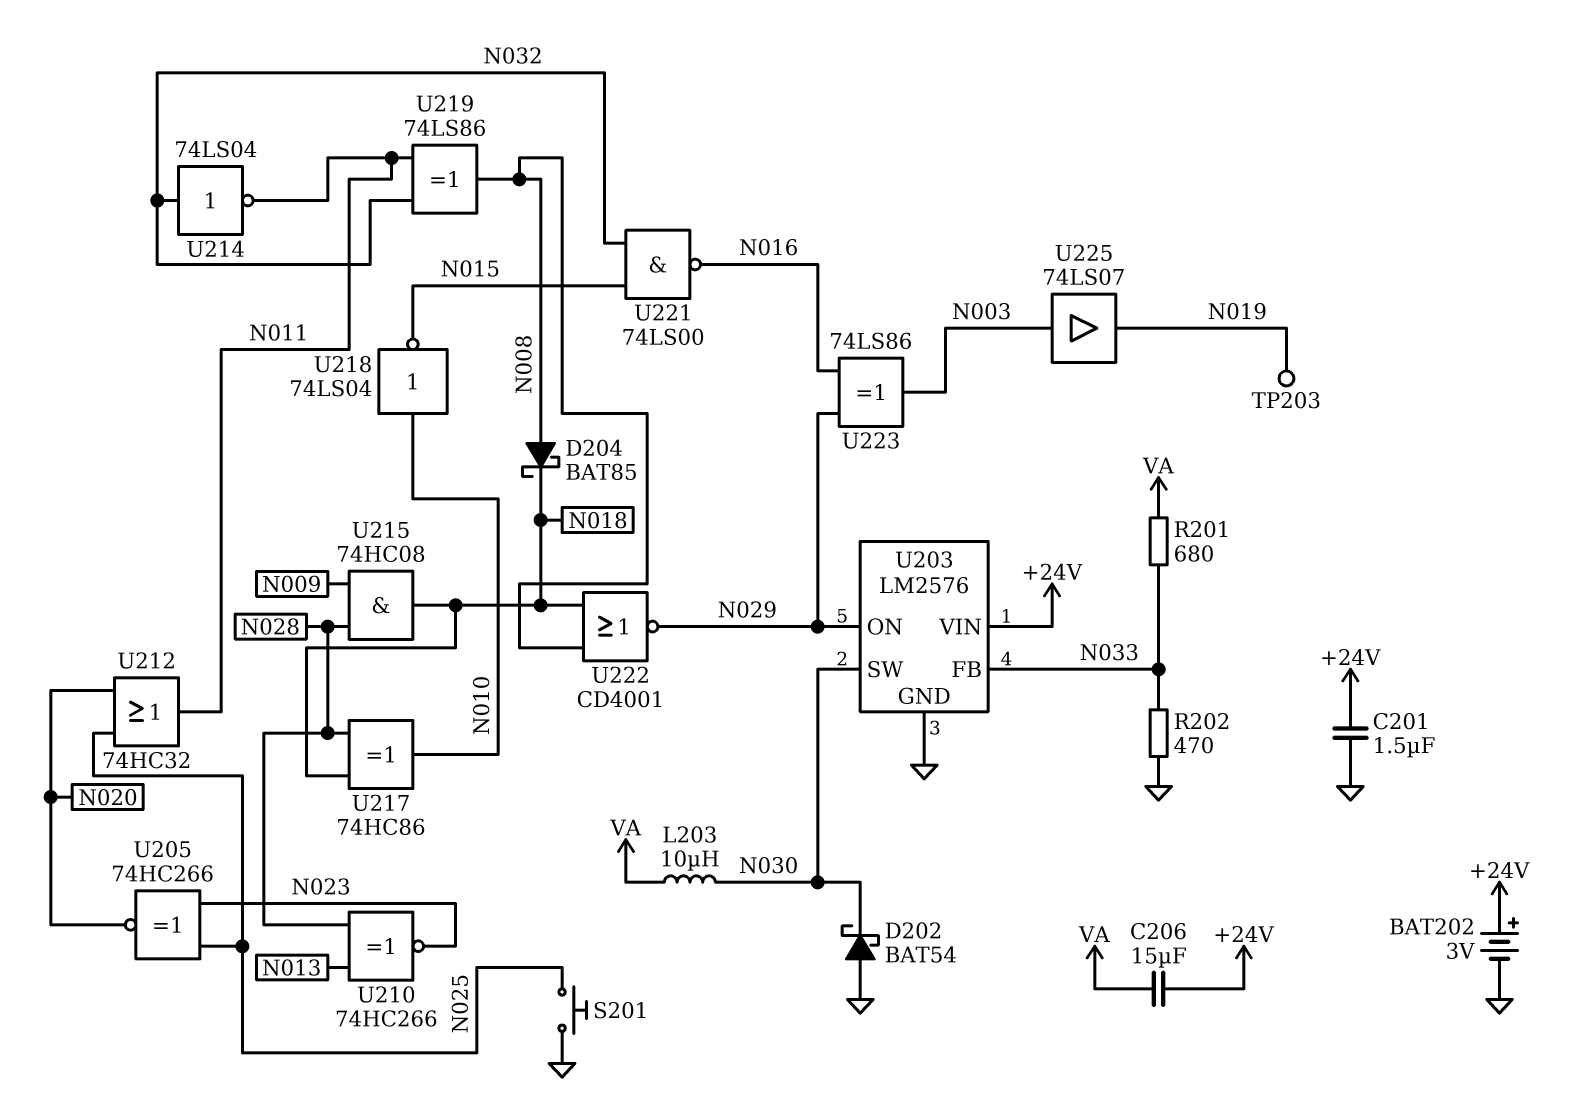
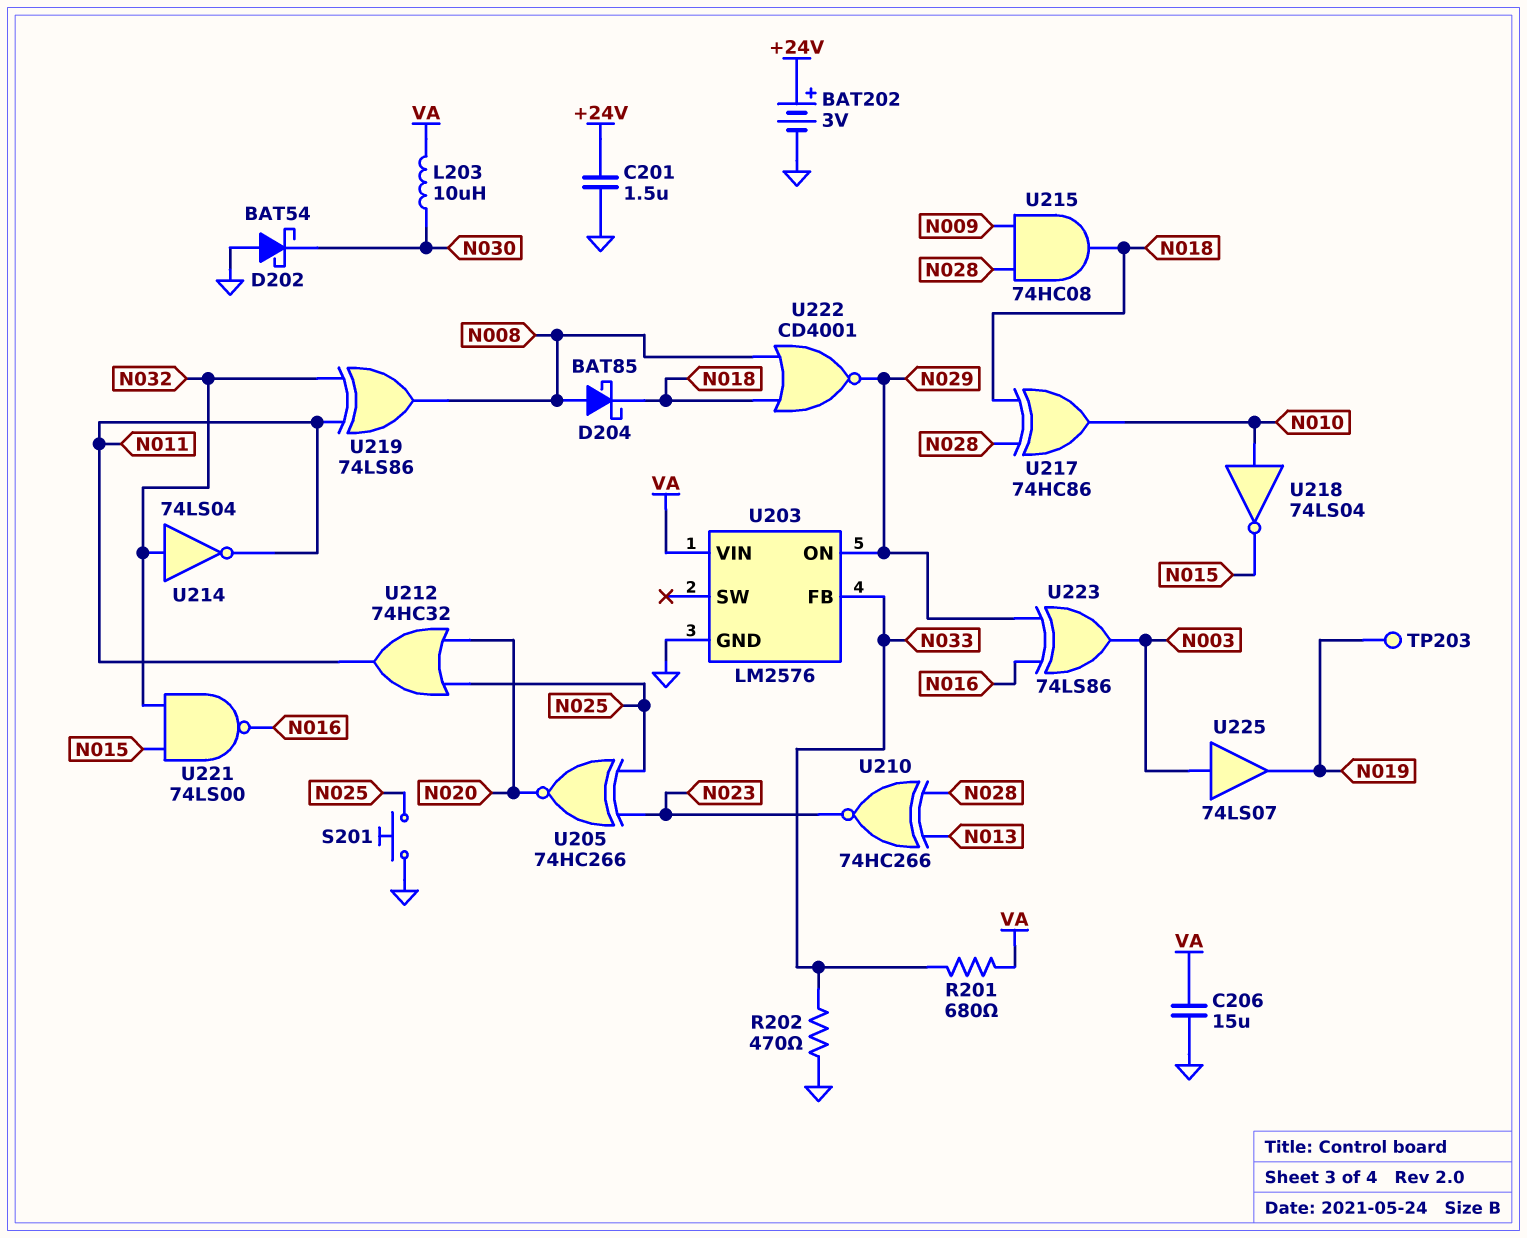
C206: 15uF (+24V, VA) -> 15uF (GND, VA)
U203 pin SW: N030 -> none
U203 pin VIN: +24V -> VA

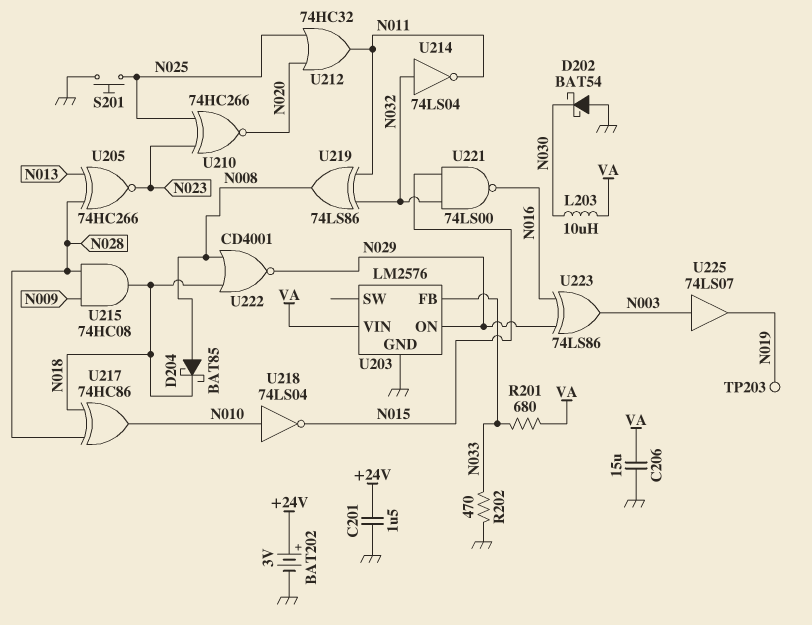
U205: XNOR 74HC266 (in N023, in N025, out N020) -> XNOR 74HC266 (in N013, in N028, out N023)
U210: XNOR 74HC266 (in N013, in N028, out N023) -> XNOR 74HC266 (in N023, in N025, out N020)

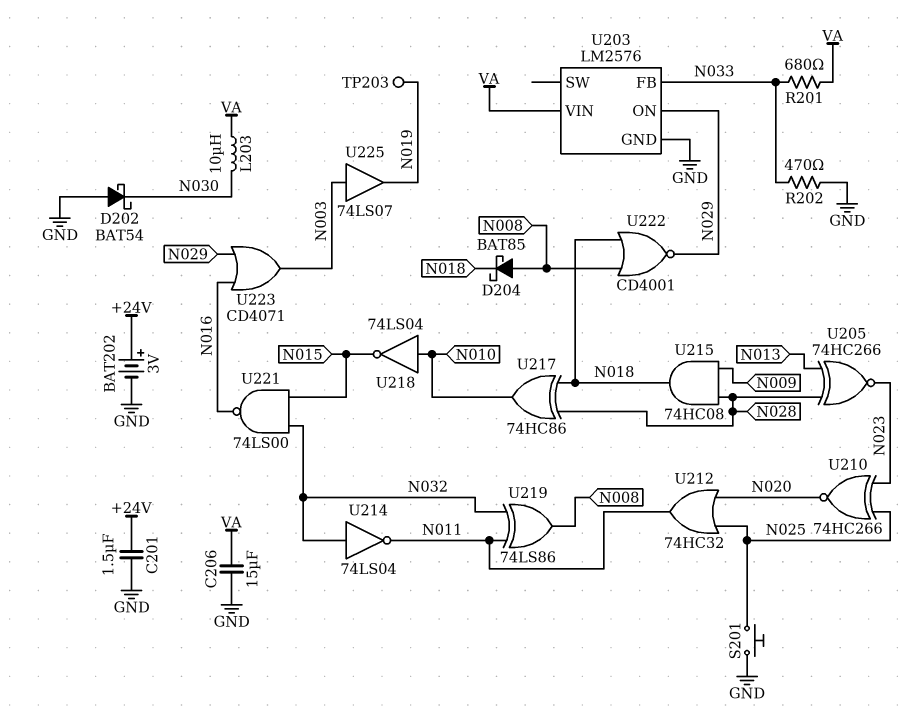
U223: XOR 74LS86 (in N016, in N029, out N003) -> OR CD4071 (in N016, in N029, out N003)

